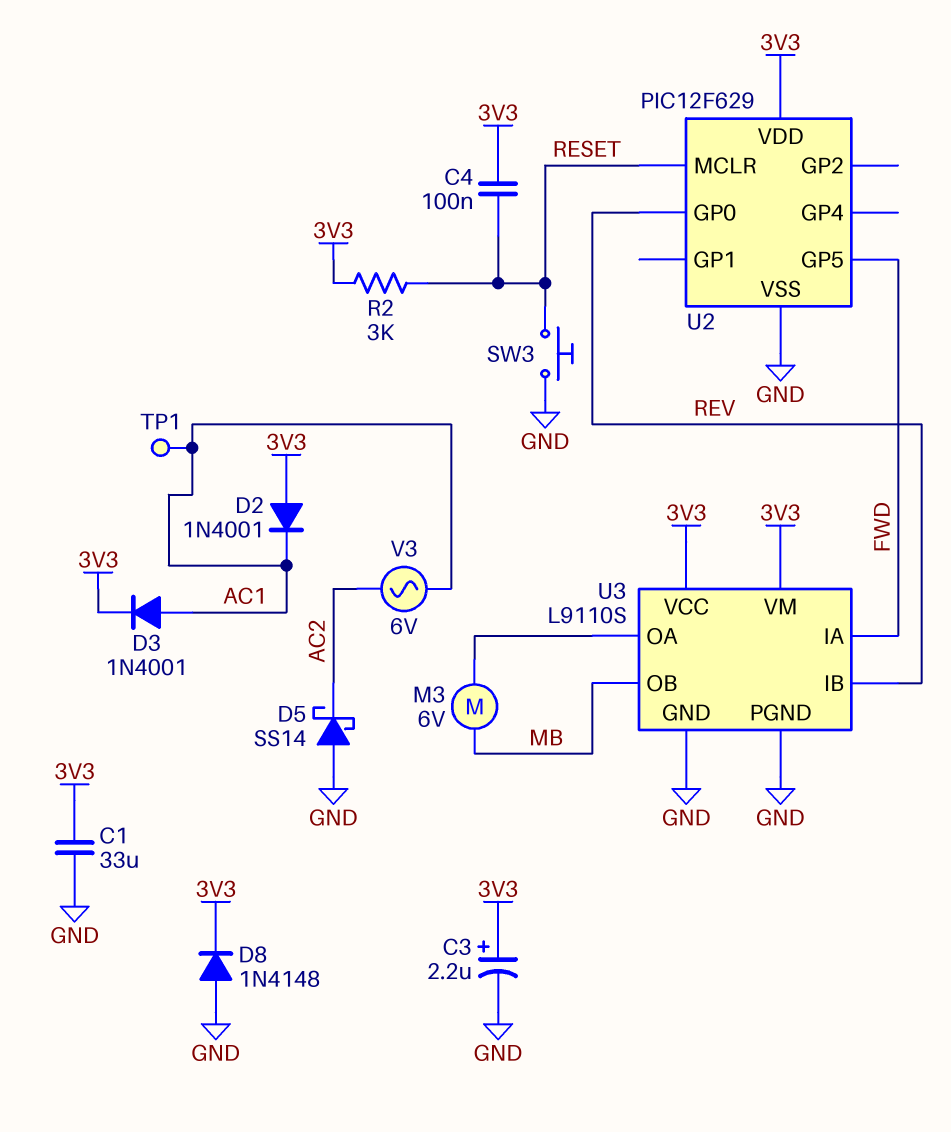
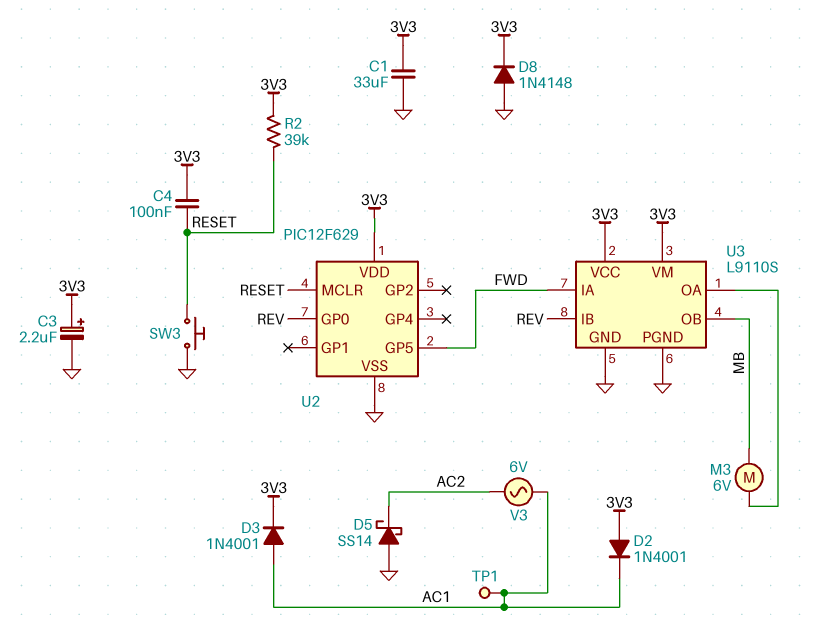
R2: 3k (3V3, RESET) -> 39k (3V3, RESET)

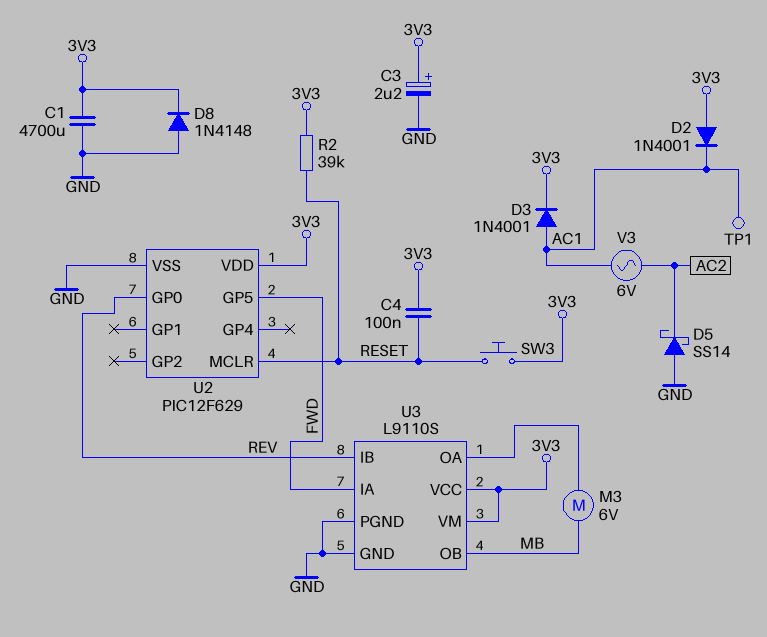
C1: 33uF (3V3, GND) -> 4700uF (3V3, GND)
SW3: button (GND, RESET) -> button (3V3, RESET)

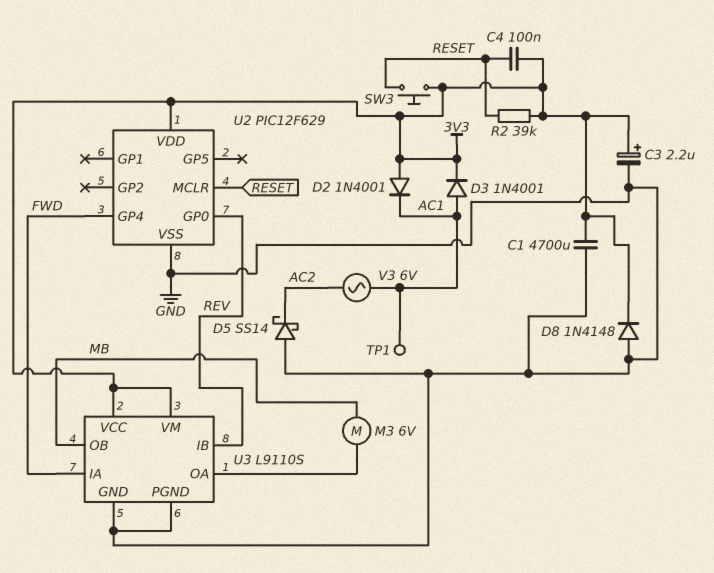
U2 pin GP4: none -> FWD
U2 pin GP5: FWD -> none

